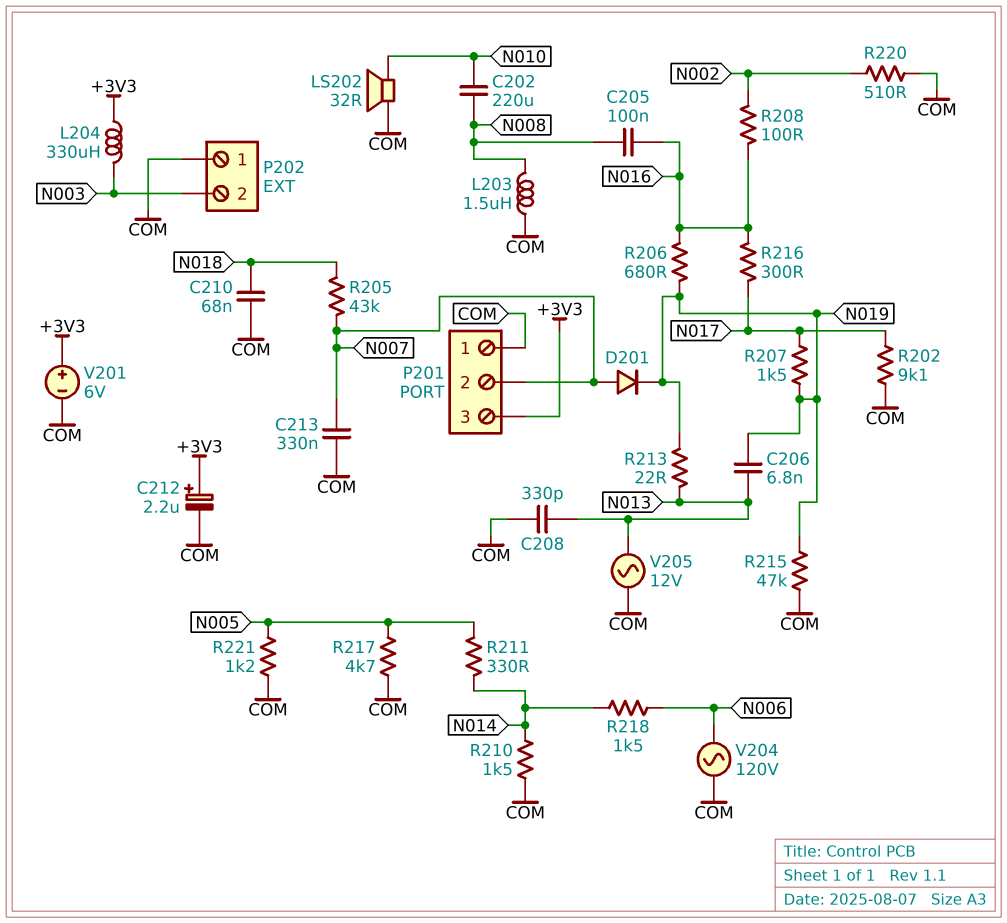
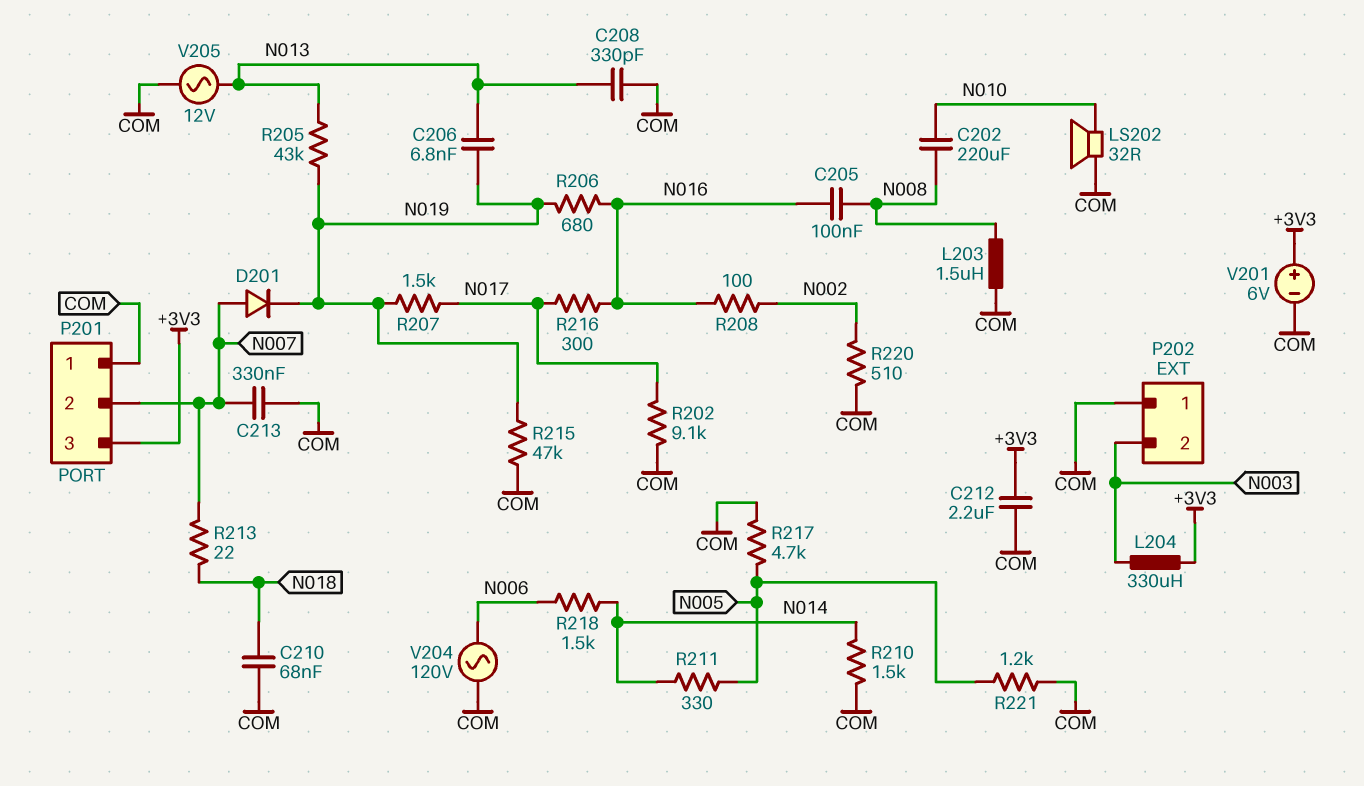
C212: 2.2uF (plus +3V3, minus COM) -> 2.2uF (+3V3, COM)
R205: 43k (N007, N018) -> 43k (N013, N019)
R213: 22 (N013, N019) -> 22 (N007, N018)

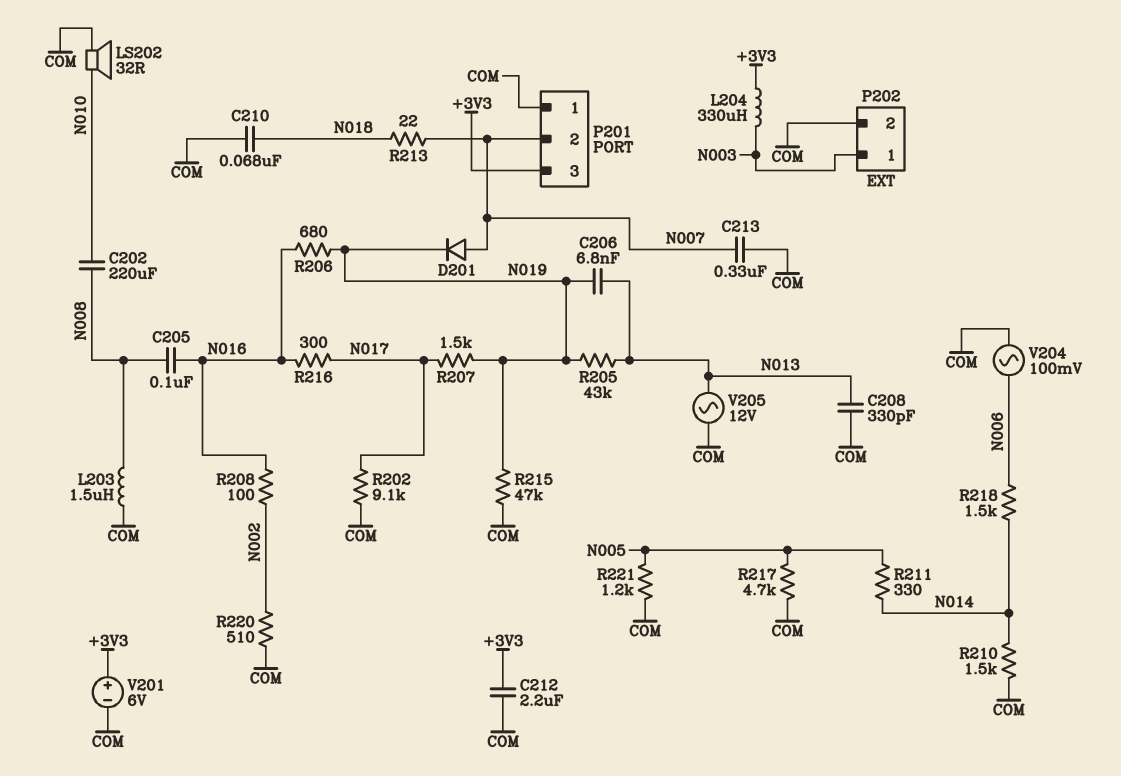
P202 pin 1: COM -> N003
P202 pin 2: N003 -> COM
V204: AC 120V (COM, N006) -> AC 100mV (COM, N006)

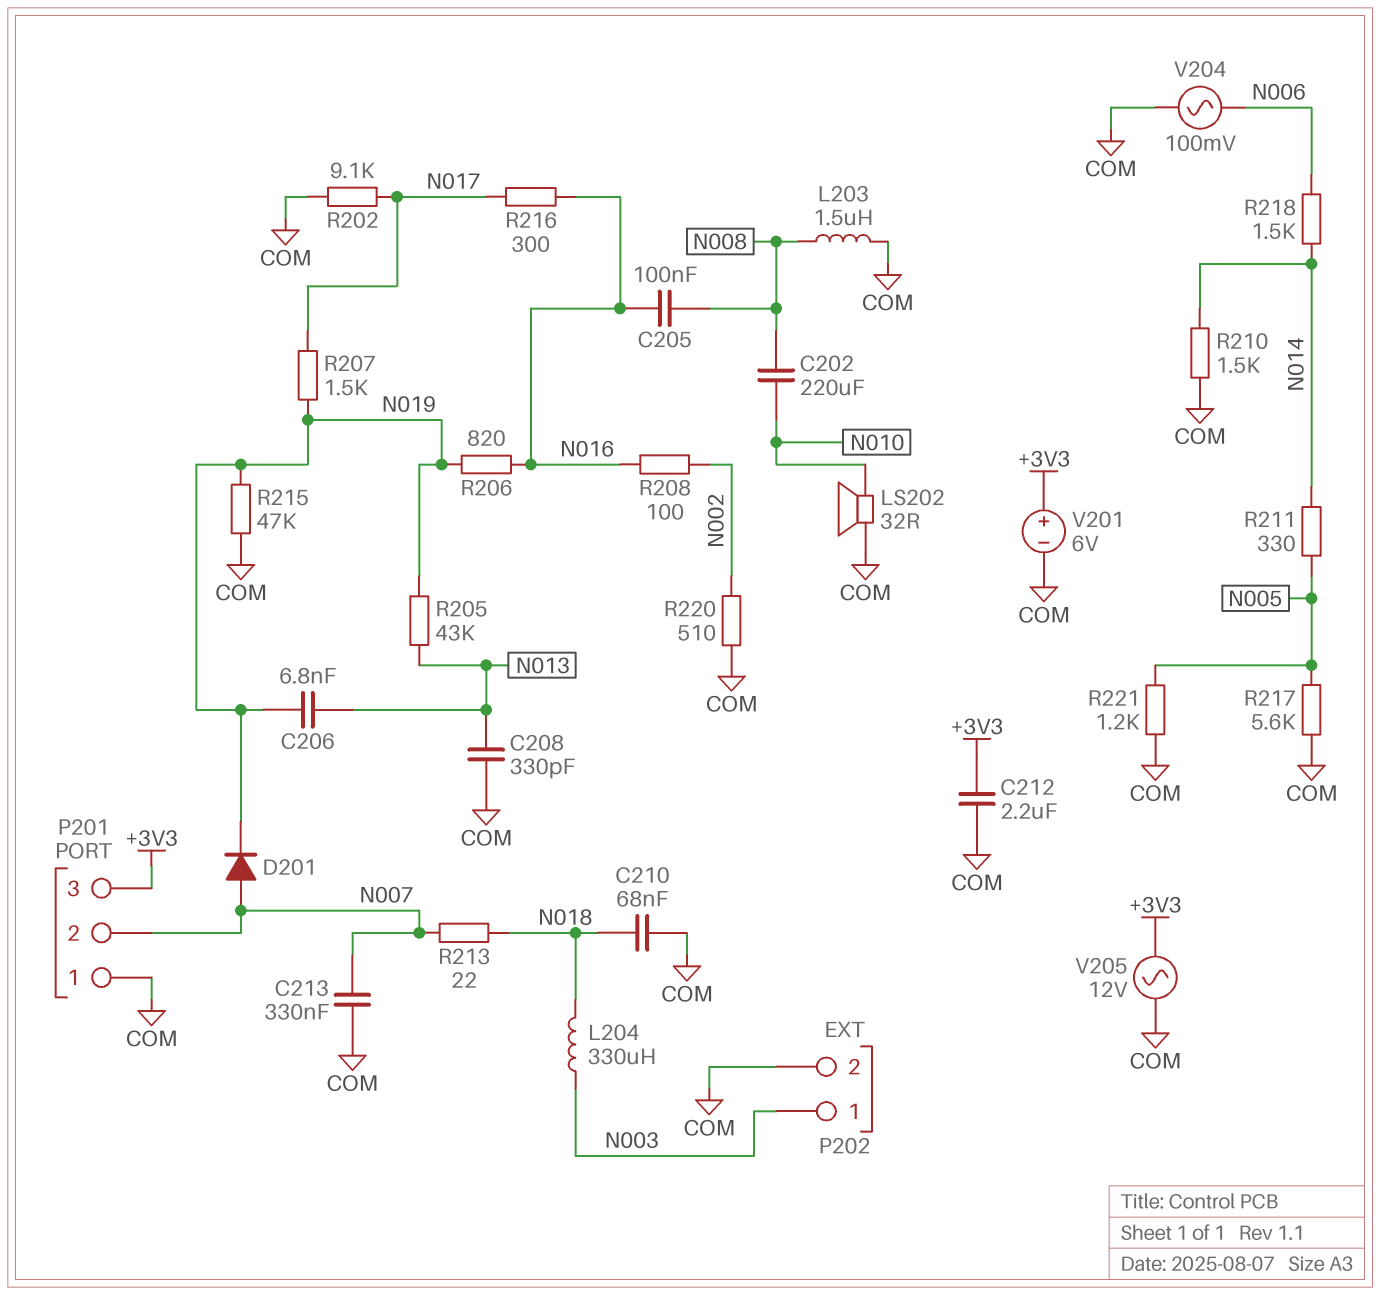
L204: 330uH (+3V3, N003) -> 330uH (N003, N018)
R206: 680 (N016, N019) -> 820 (N016, N019)
R217: 4.7k (COM, N005) -> 5.6k (COM, N005)
V205: AC 12V (COM, N013) -> AC 12V (+3V3, COM)

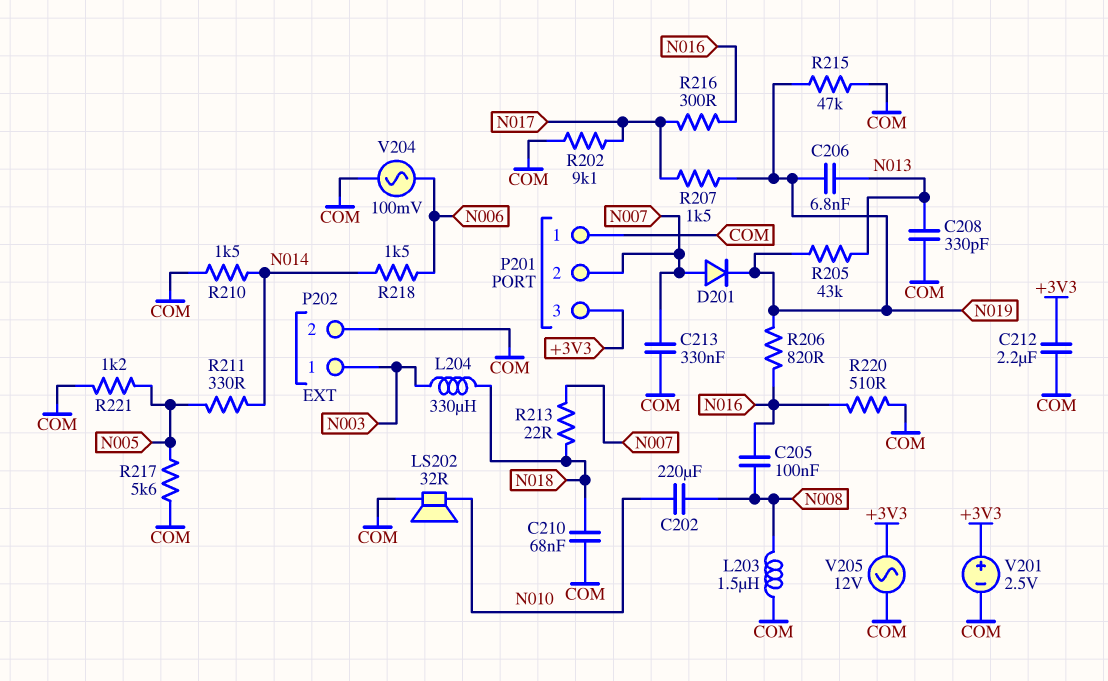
R208: 100 (N002, N016) -> none
R220: 510 (COM, N002) -> 510 (COM, N016)
V201: 6V (plus +3V3, minus COM) -> 2.5V (plus +3V3, minus COM)

